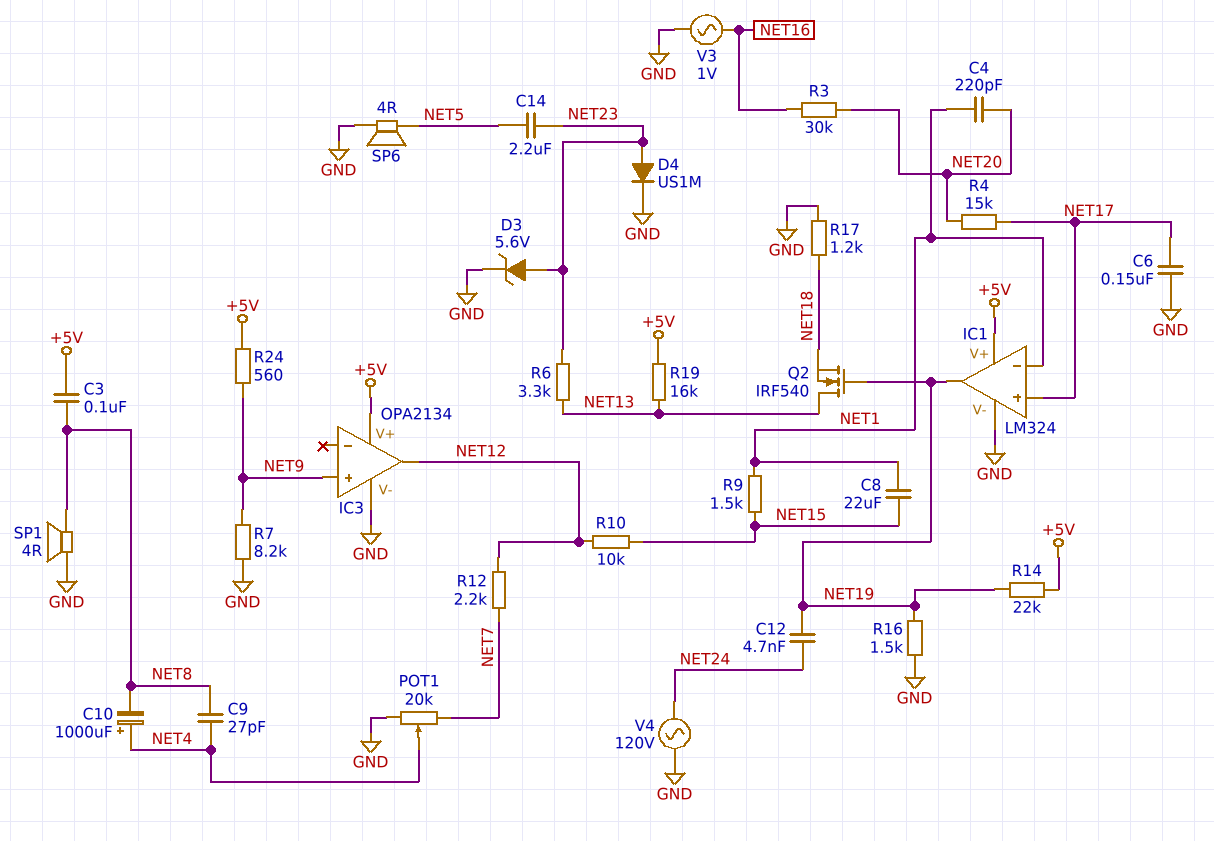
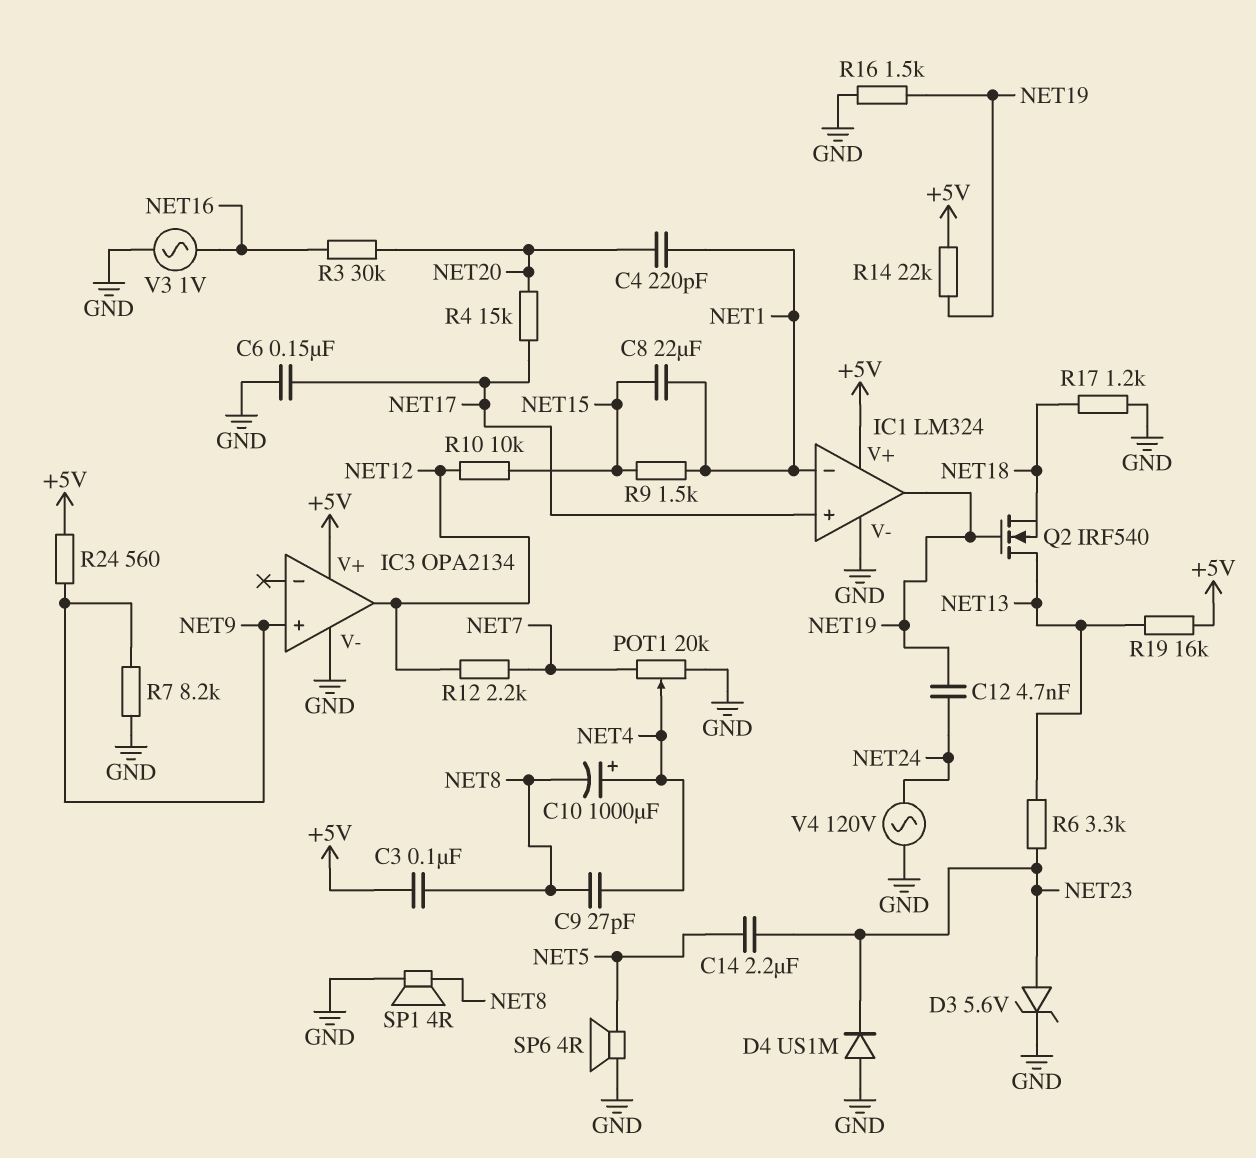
D4: diode US1M (A NET23, K GND) -> diode US1M (A GND, K NET23)

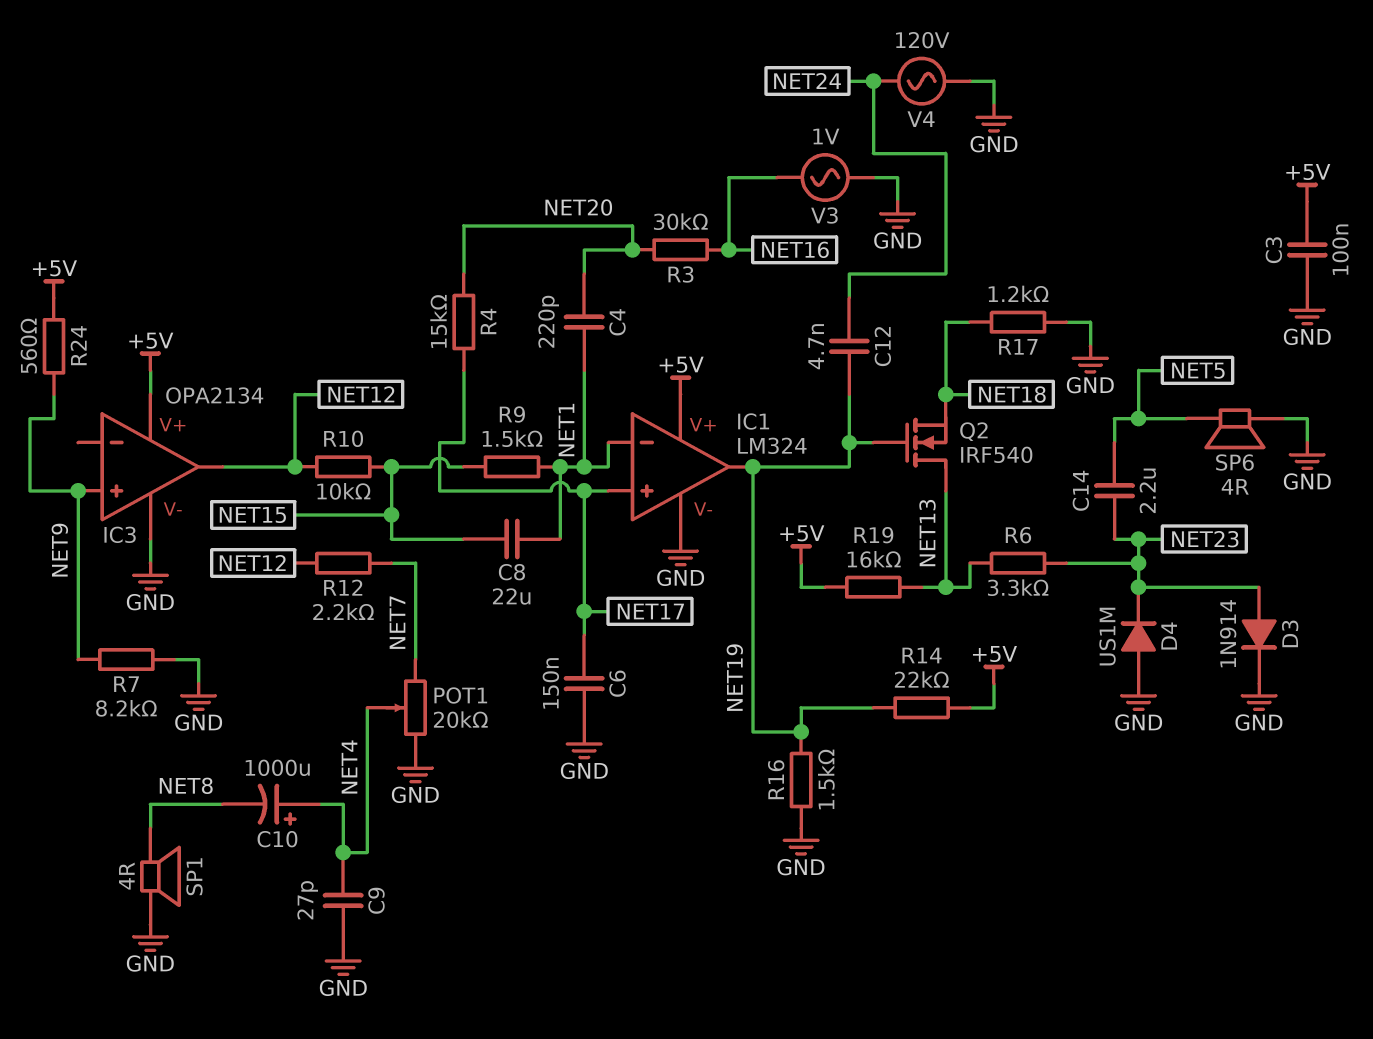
C3: 100nF (+5V, NET8) -> 100nF (+5V, GND)
C9: 27pF (NET4, NET8) -> 27pF (GND, NET4)
D3: zener 5.6V (A NET23, K GND) -> diode 1N914 (A NET23, K GND)

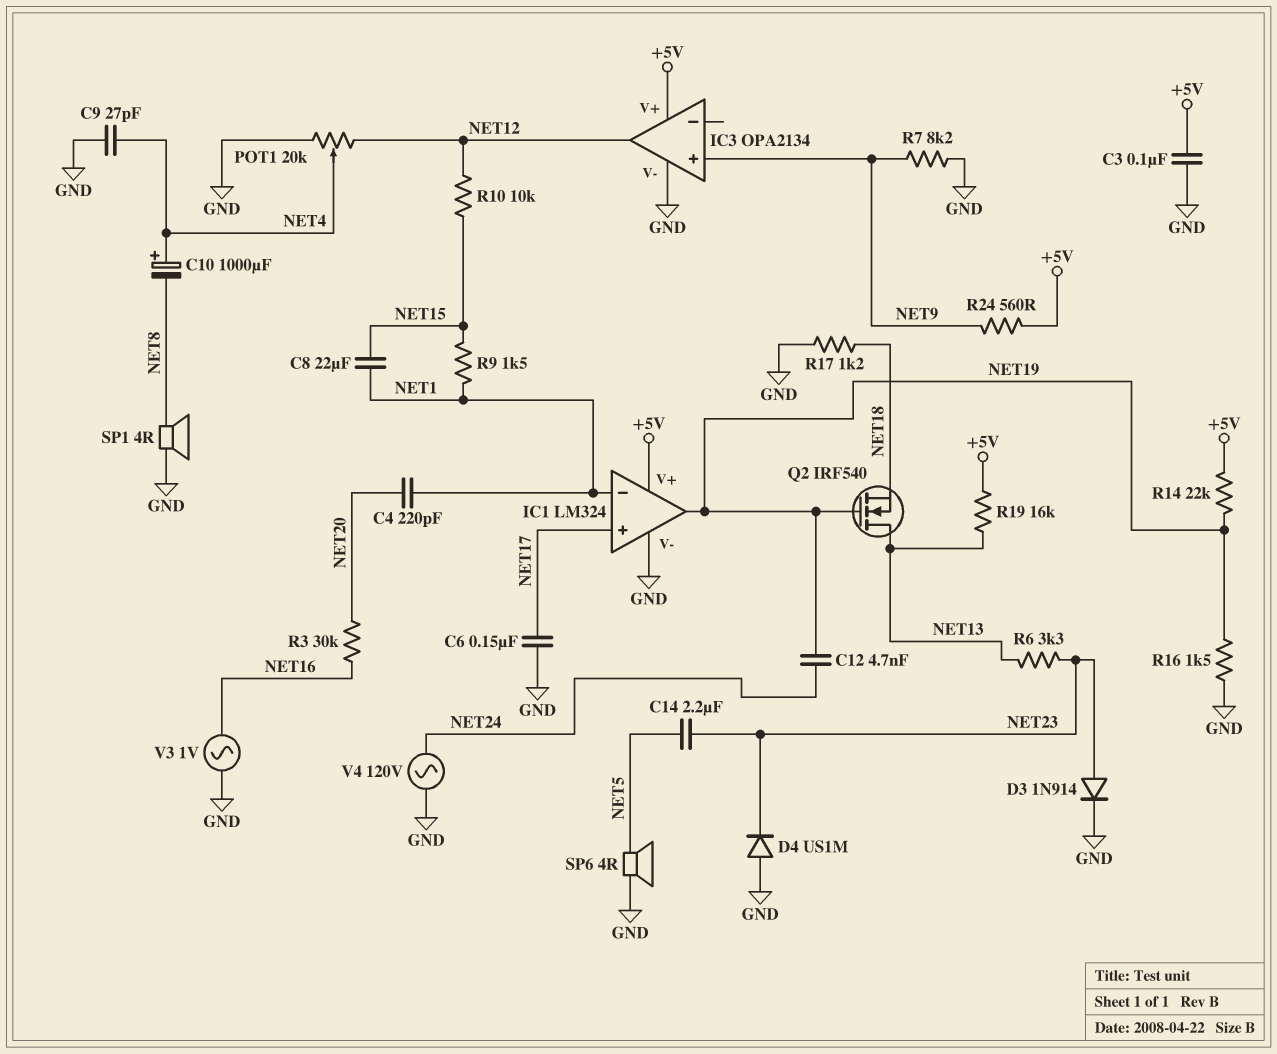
POT1: 20k (GND, NET7, wiper NET4) -> 20k (GND, NET12, wiper NET4)
R4: 15k (NET17, NET20) -> none
R12: 2.2k (NET7, NET12) -> none

